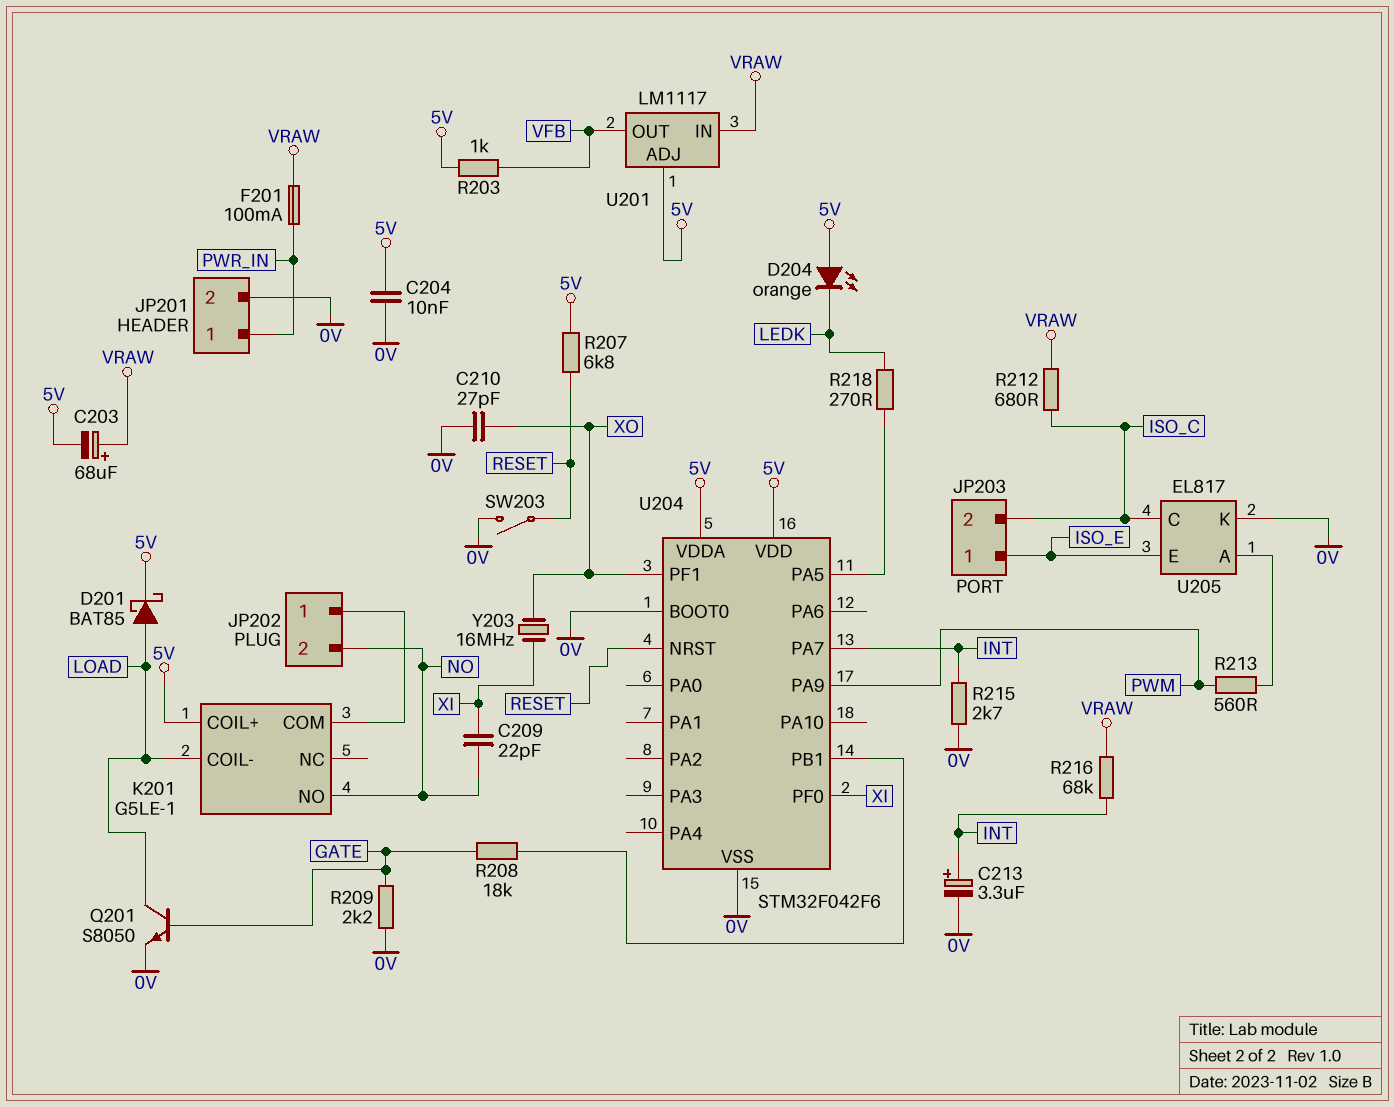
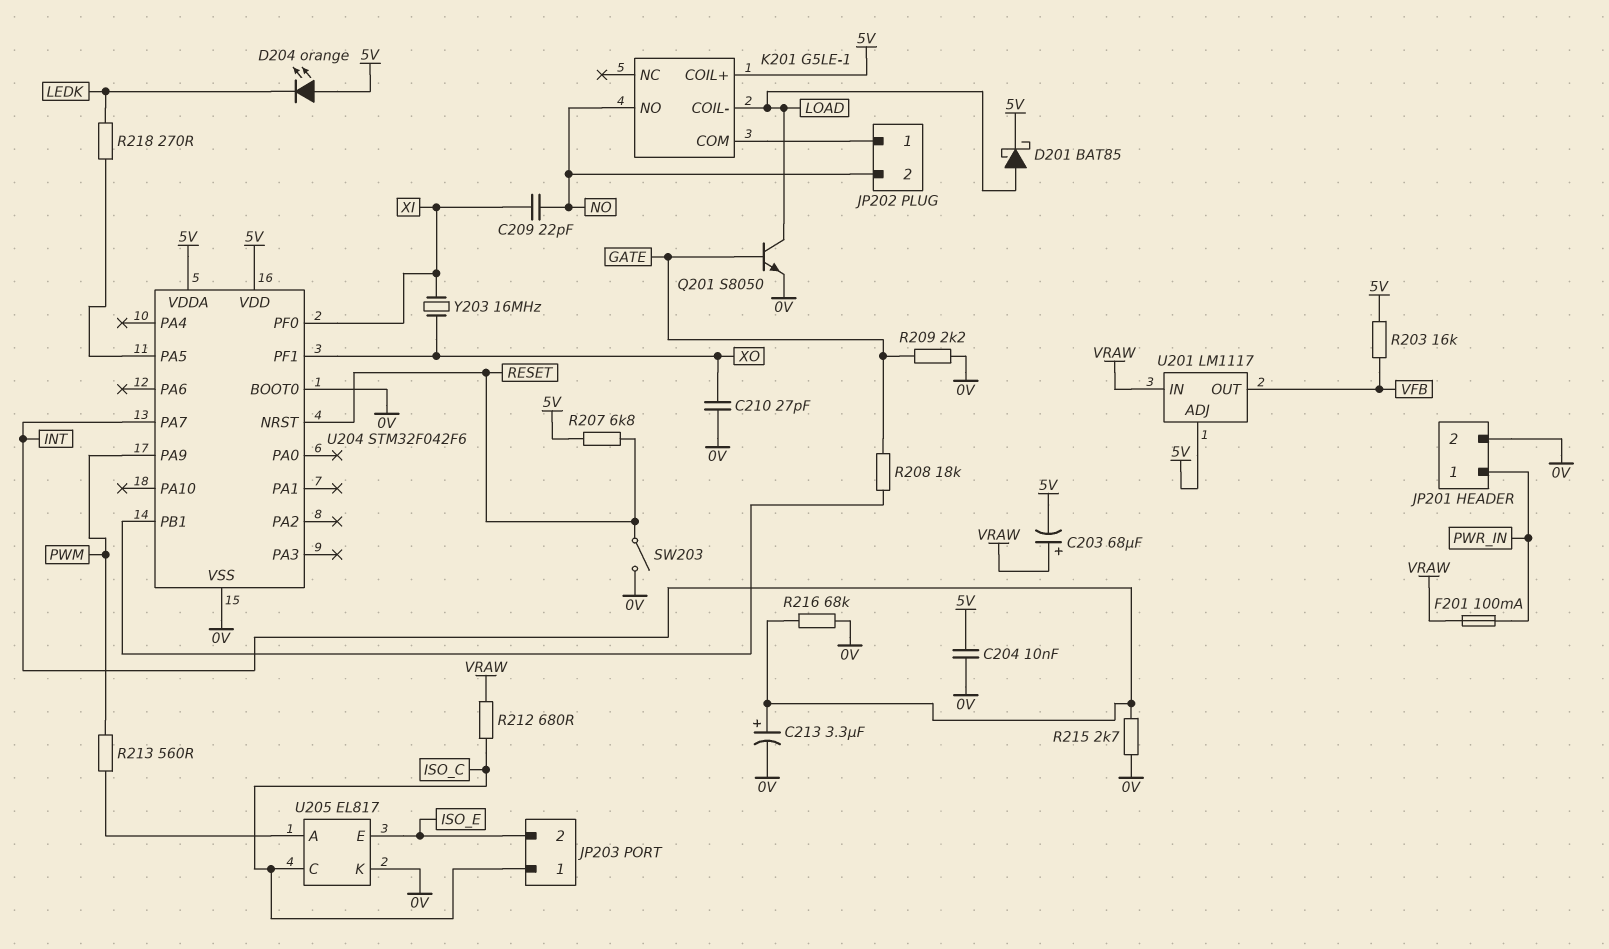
JP203 pin 1: ISO_E -> ISO_C
JP203 pin 2: ISO_C -> ISO_E
R203: 1k (5V, VFB) -> 16k (5V, VFB)
R216: 68k (INT, VRAW) -> 68k (0V, INT)

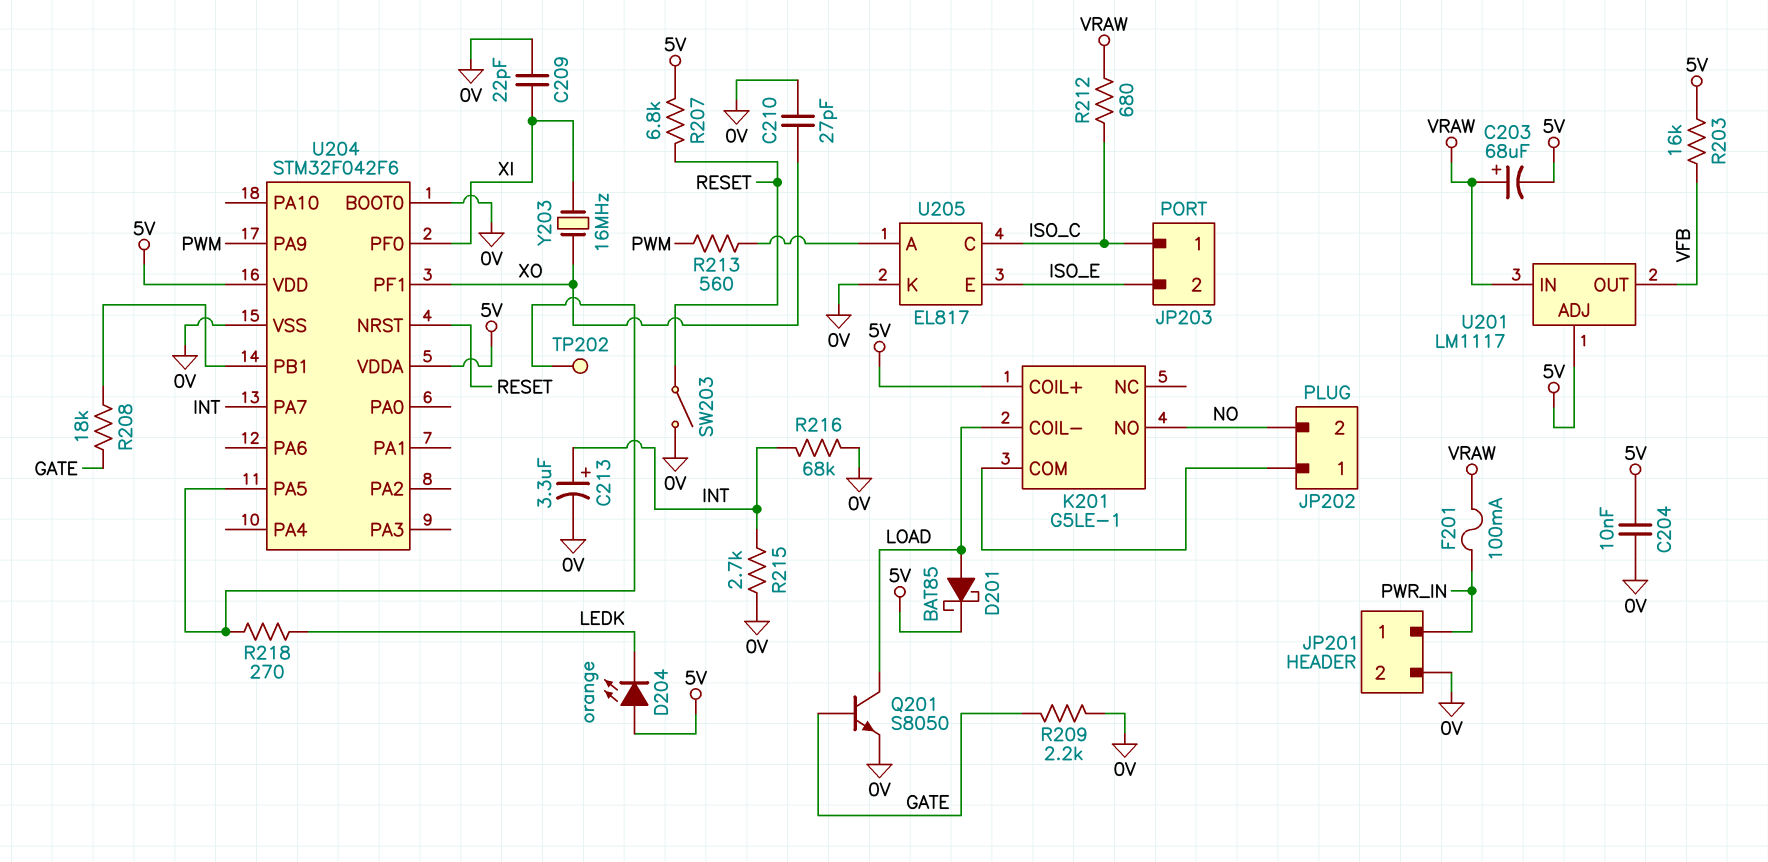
C209: 22pF (NO, XI) -> 22pF (0V, XI)
TP202: none -> test point (U204/PA5)

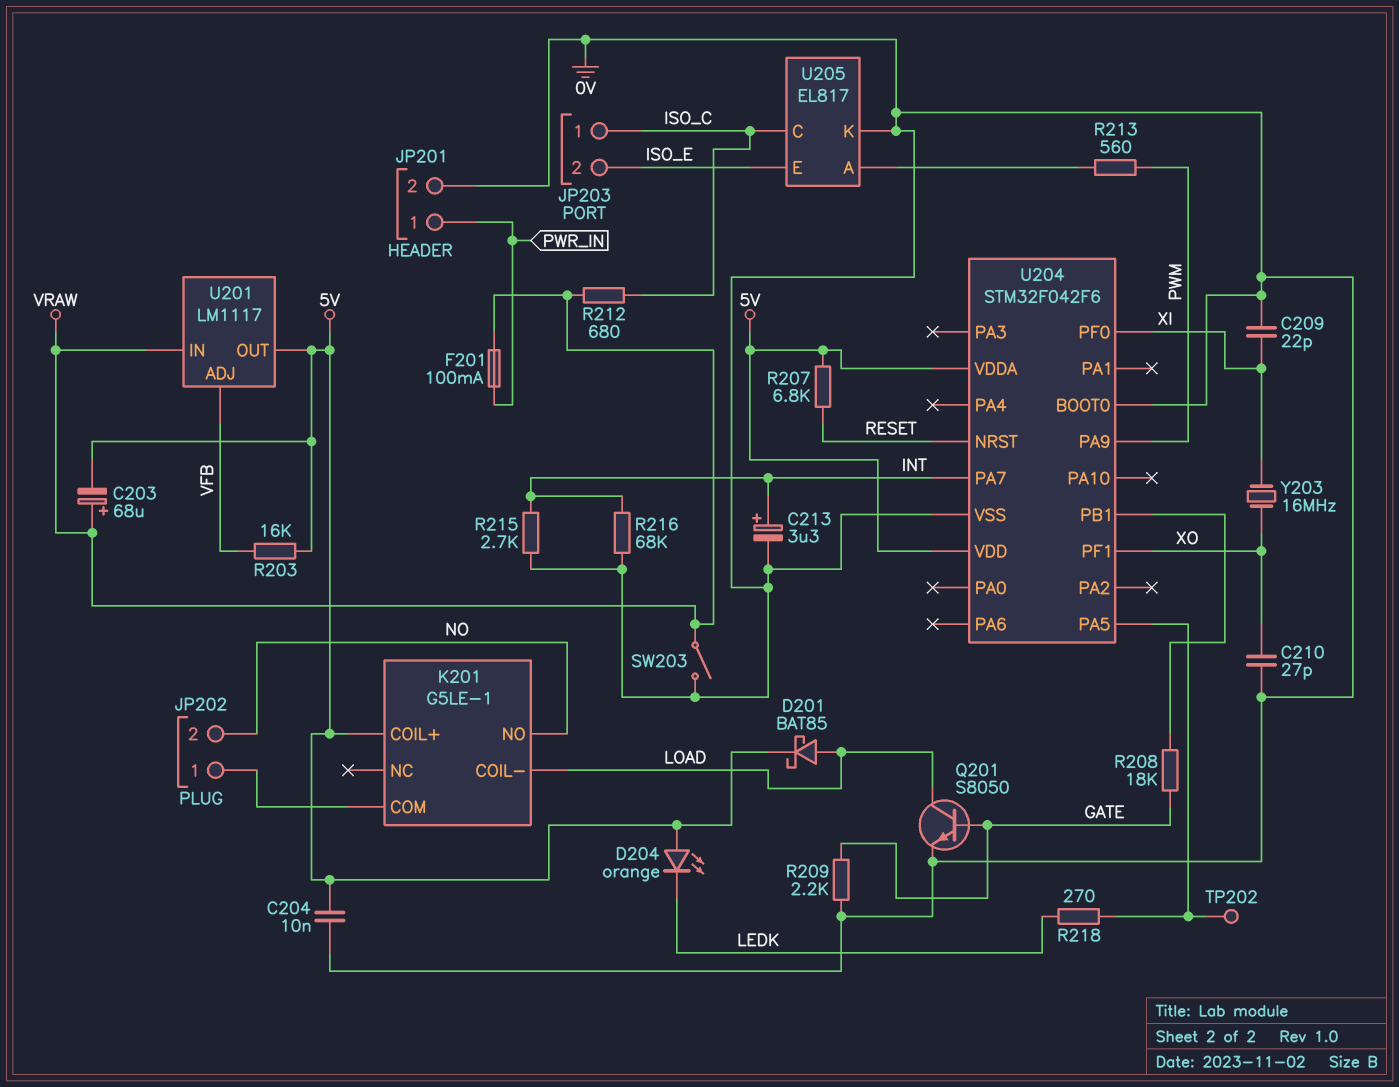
SW203: switch (0V, RESET) -> switch (0V, VRAW)
U201 pin ADJ: 5V -> VFB
U201 pin OUT: VFB -> 5V

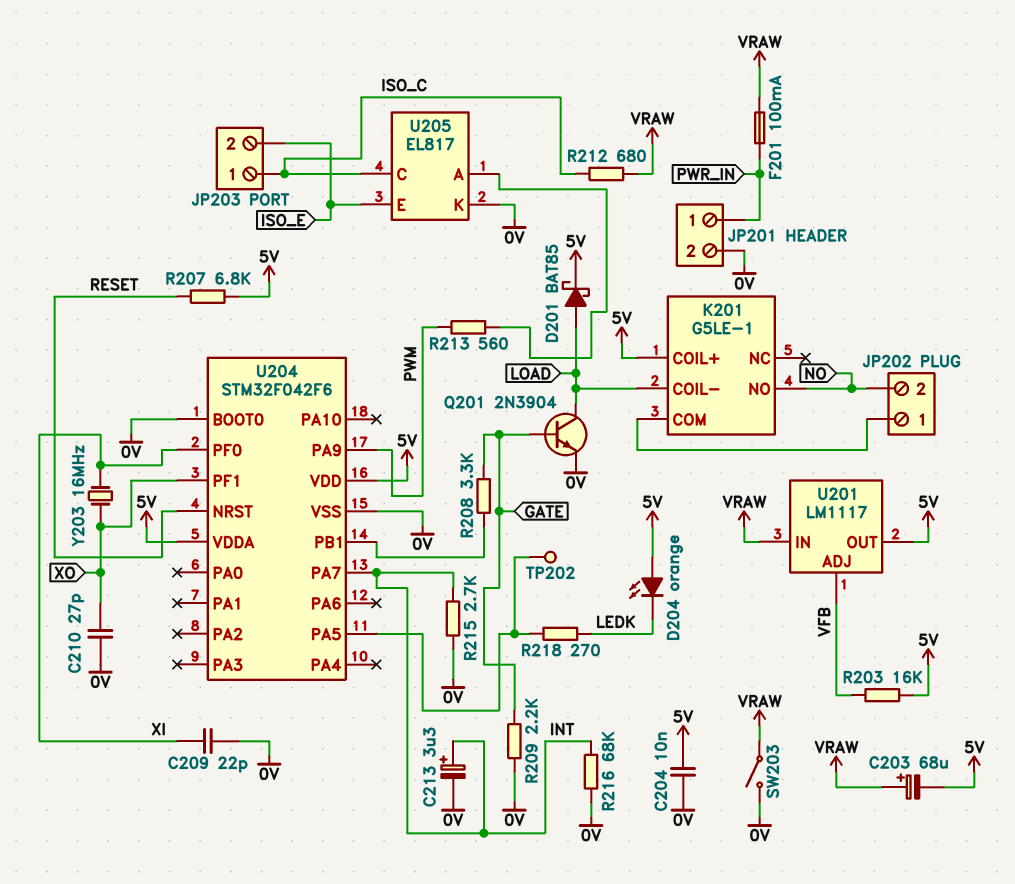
Q201: NPN S8050 (B GATE, C LOAD, E 0V) -> NPN 2N3904 (B GATE, C LOAD, E 0V)
R208: 18k (GATE, U204/PB1) -> 3.3k (GATE, U204/PB1)

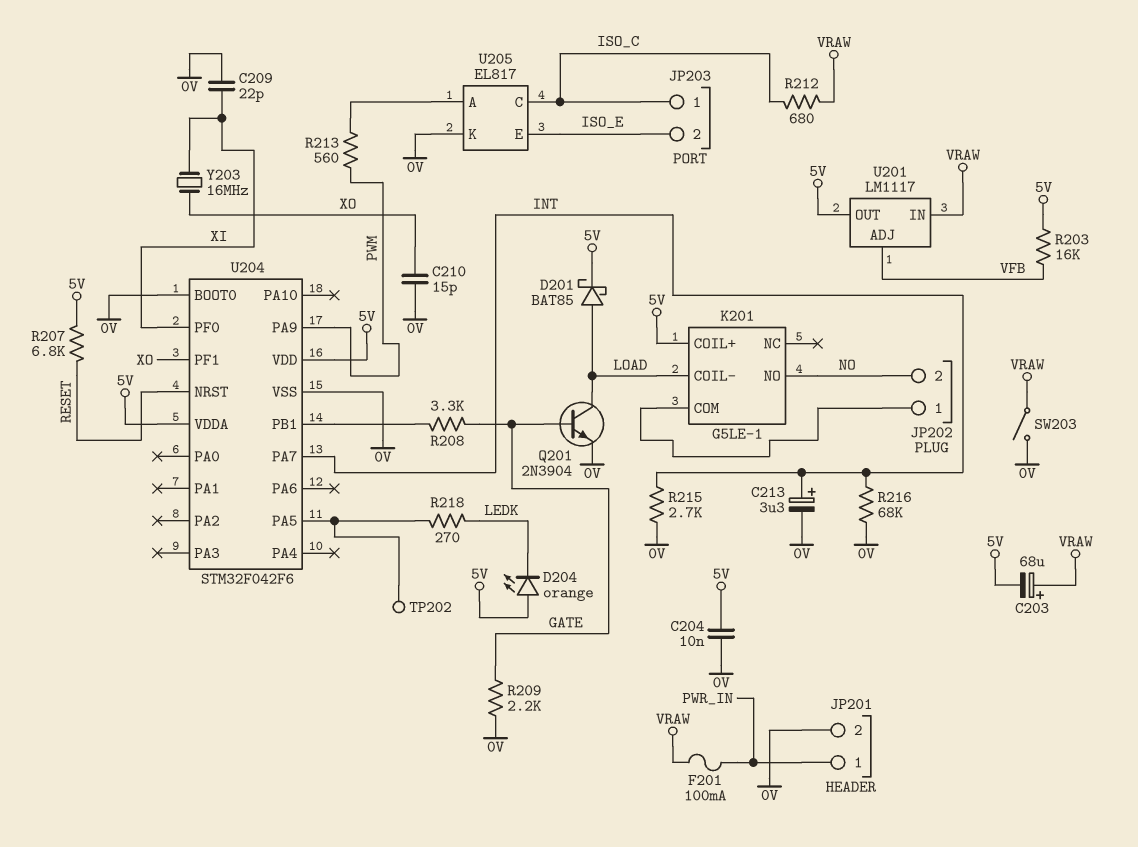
C210: 27pF (0V, XO) -> 15pF (0V, XO)

